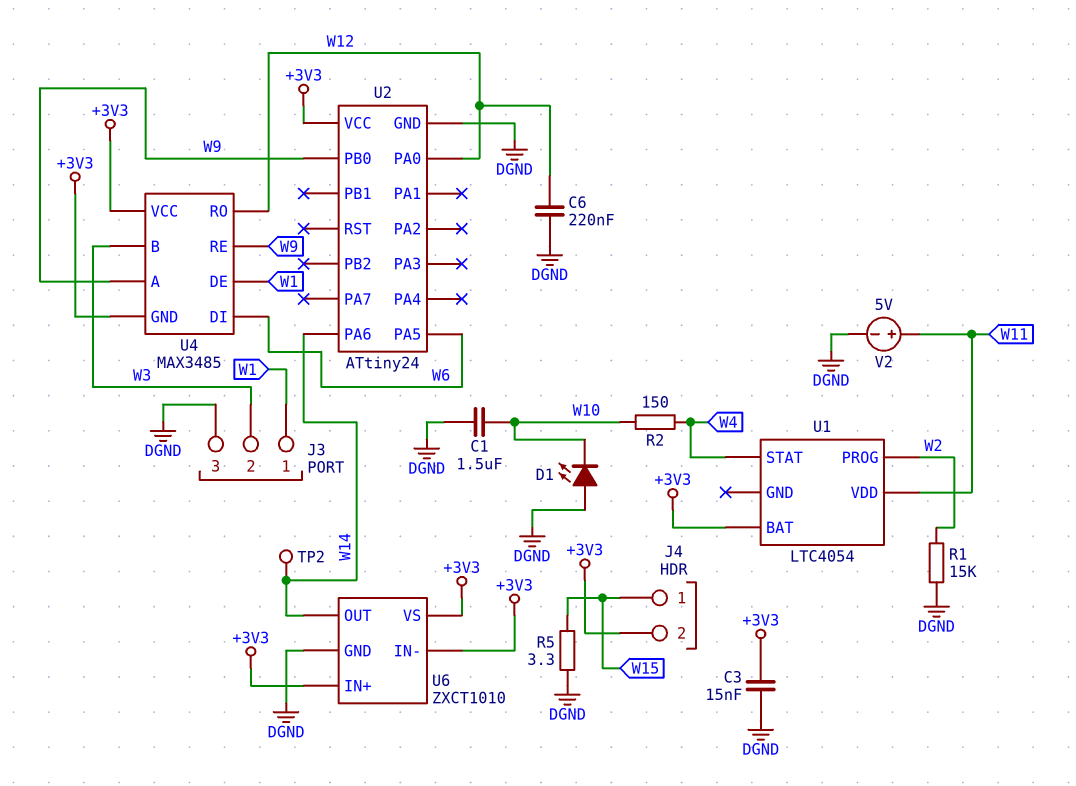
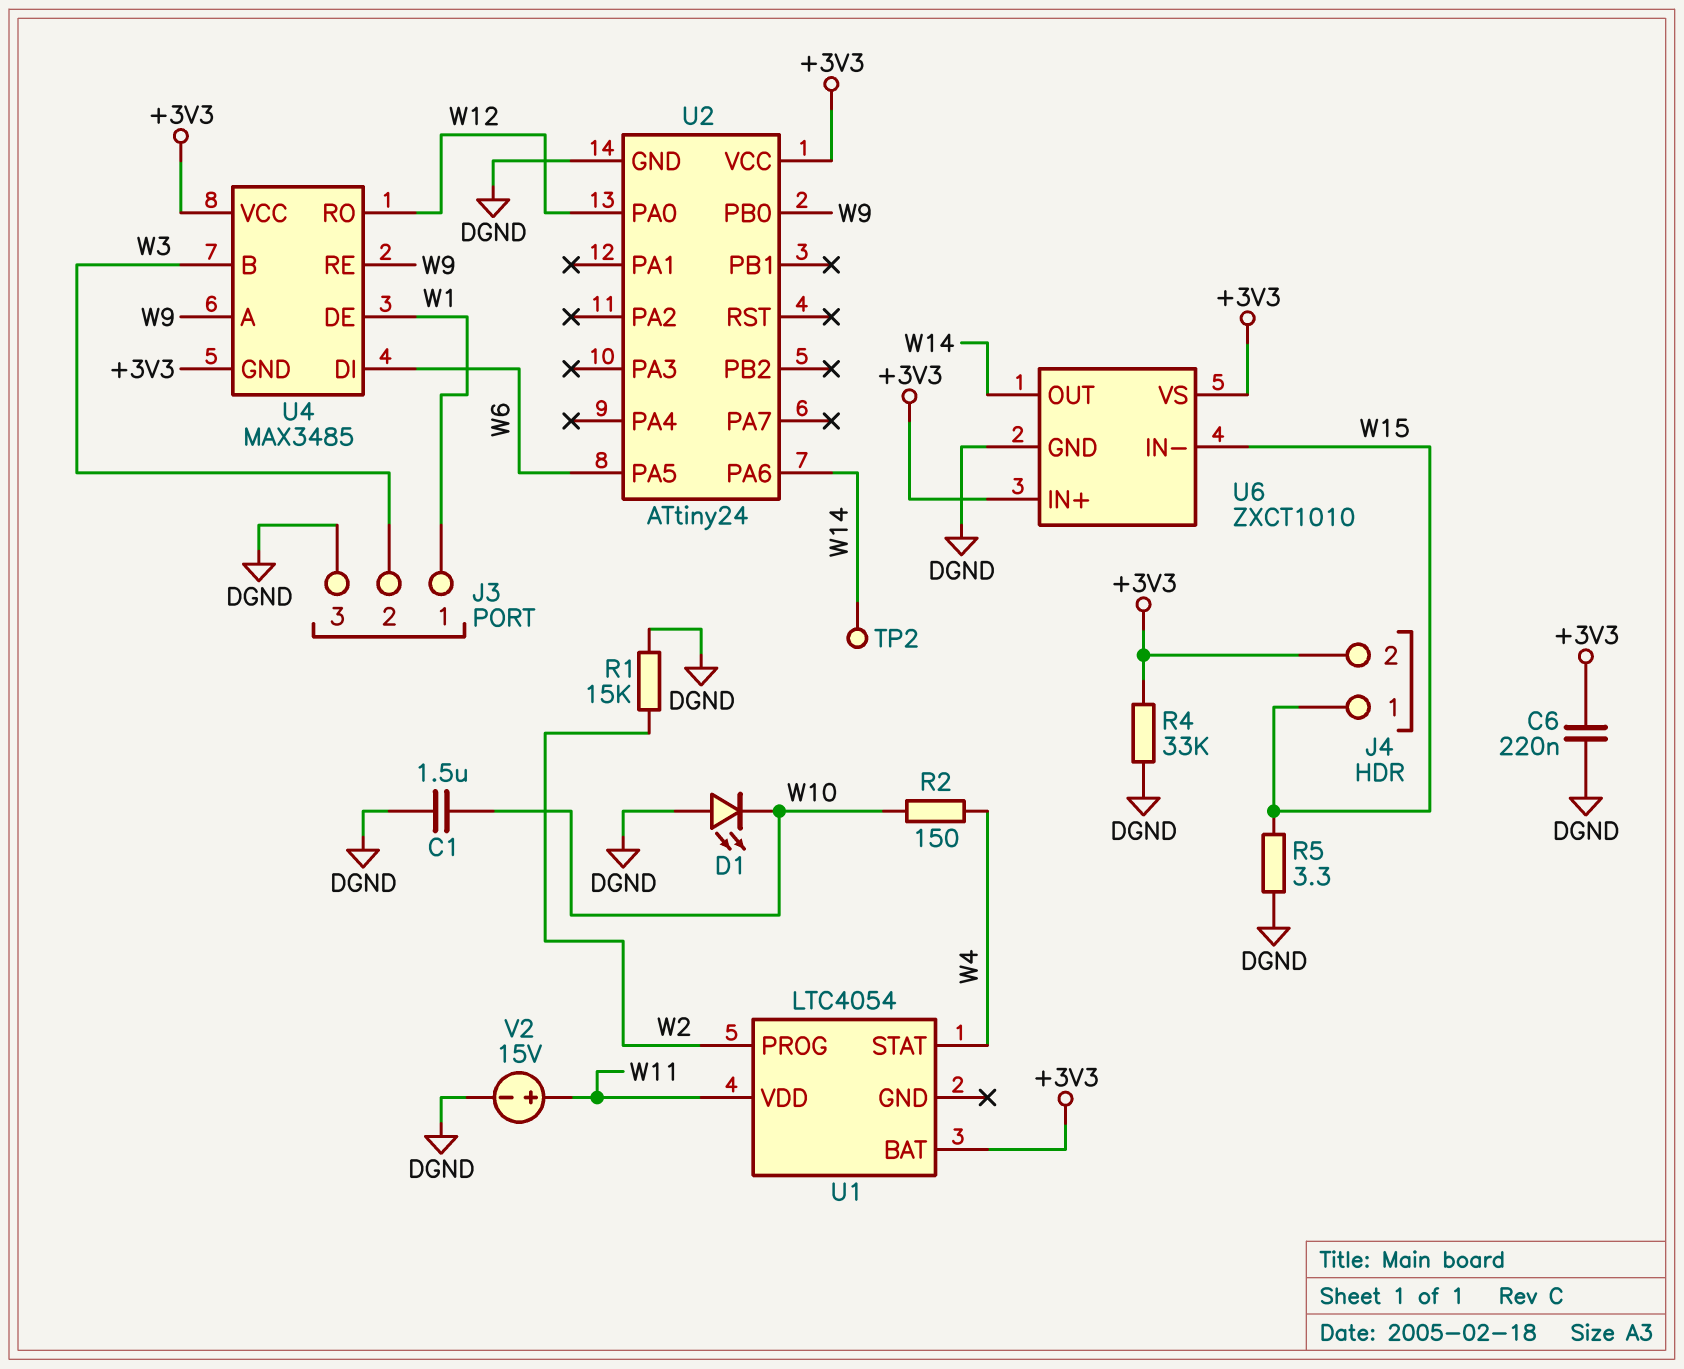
C3: 15nF (+3V3, DGND) -> none
C6: 220nF (DGND, W12) -> 220nF (+3V3, DGND)
R4: none -> 33k (+3V3, DGND)
U6 pin IN-: +3V3 -> W15
V2: 5V (plus W11, minus DGND) -> 15V (plus W11, minus DGND)

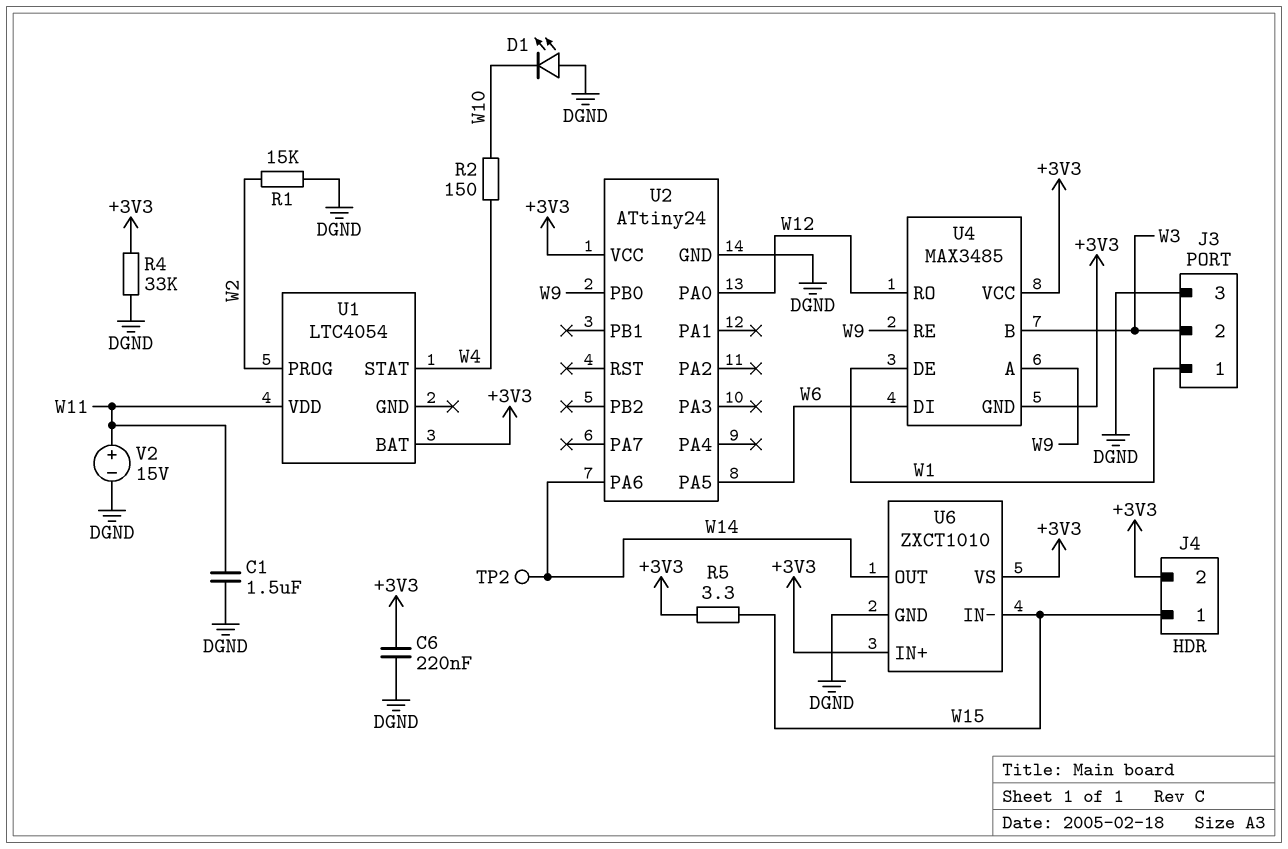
C1: 1.5uF (DGND, W10) -> 1.5uF (DGND, W11)
R5: 3.3 (DGND, W15) -> 3.3 (+3V3, W15)

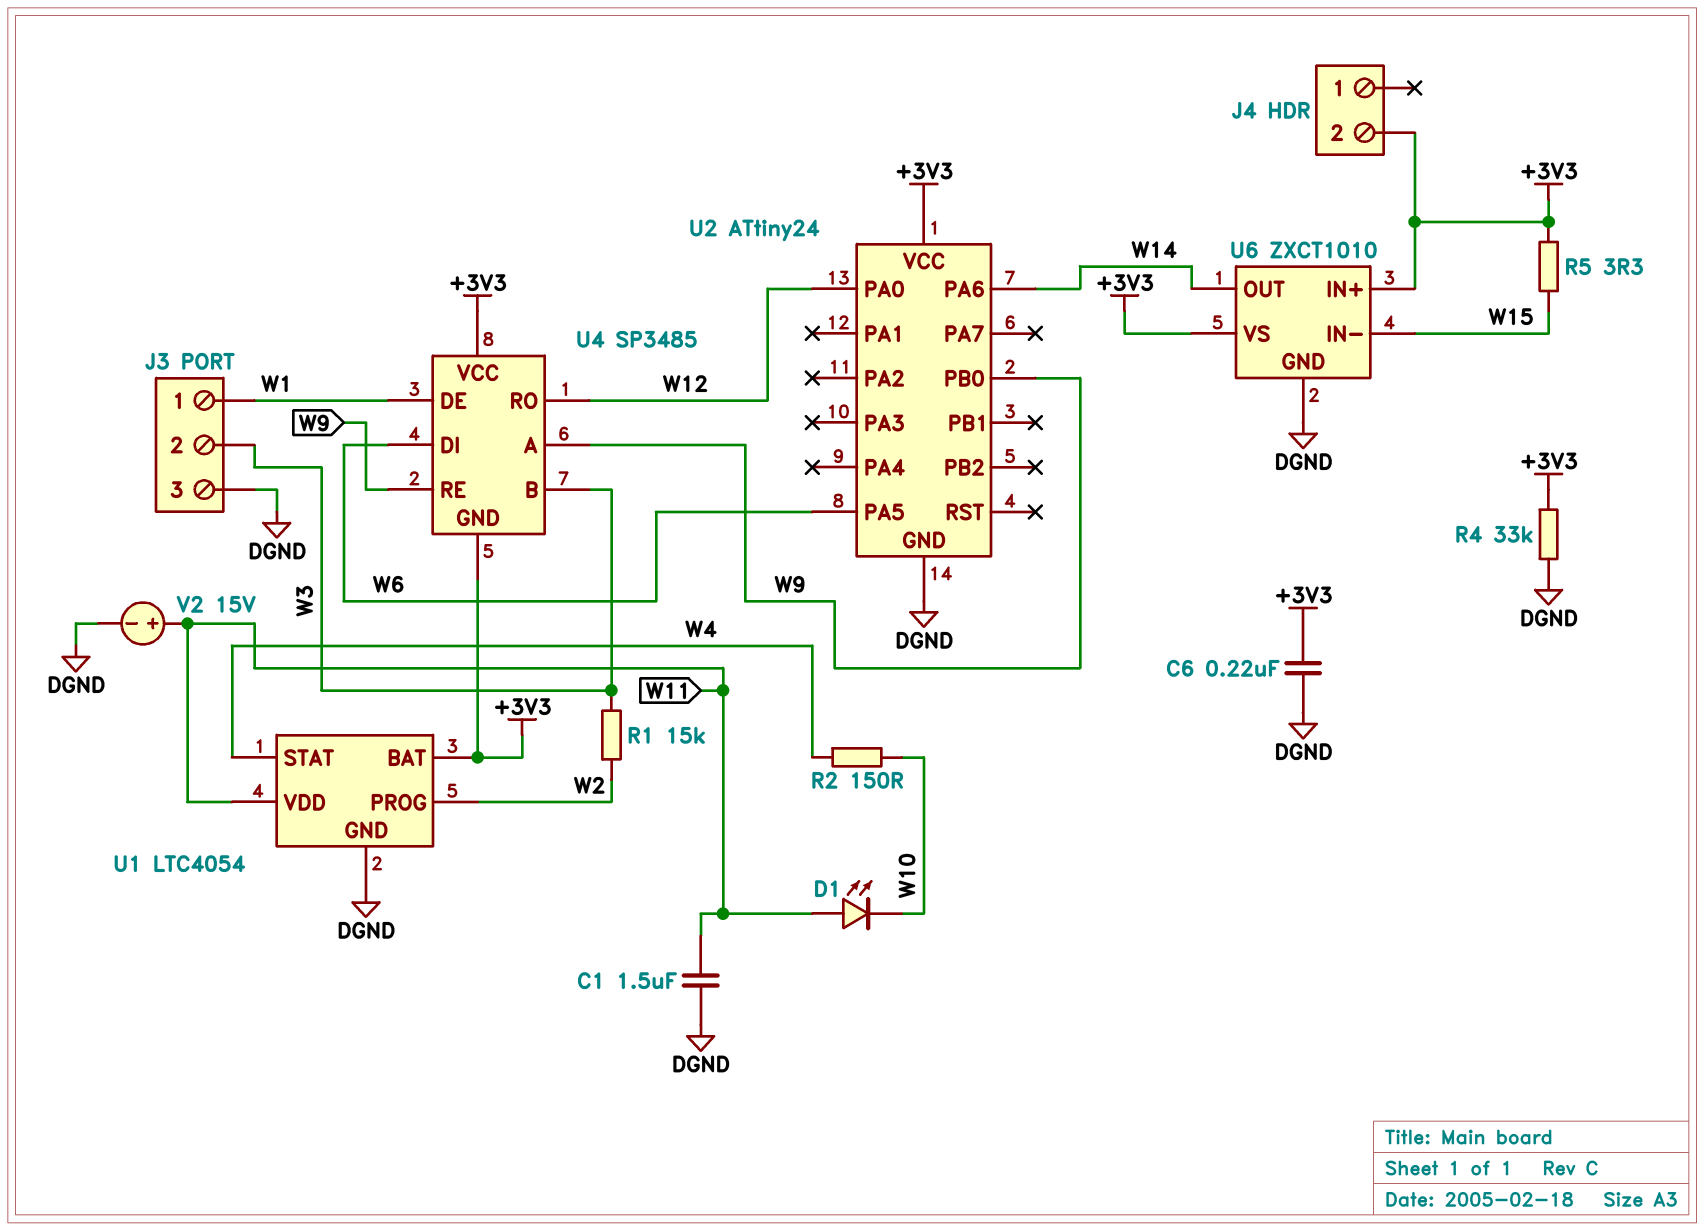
D1: LED (A DGND, K W10) -> LED (A W11, K W10)
J4 pin 1: W15 -> none
R1: 15k (DGND, W2) -> 15k (W2, W3)
TP2: test point (W14) -> none
U1 pin GND: none -> DGND
U4: MAX3485 -> SP3485

